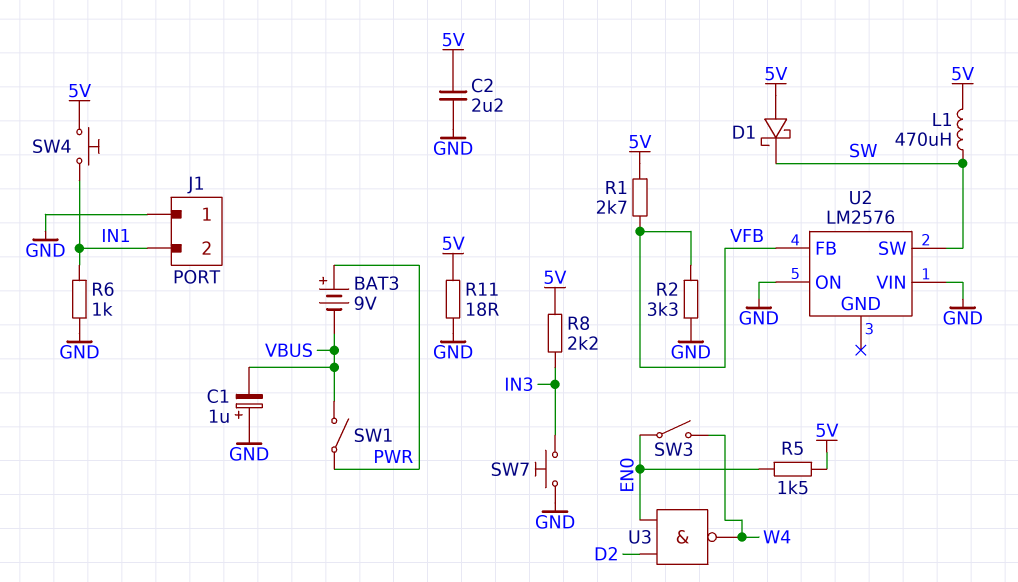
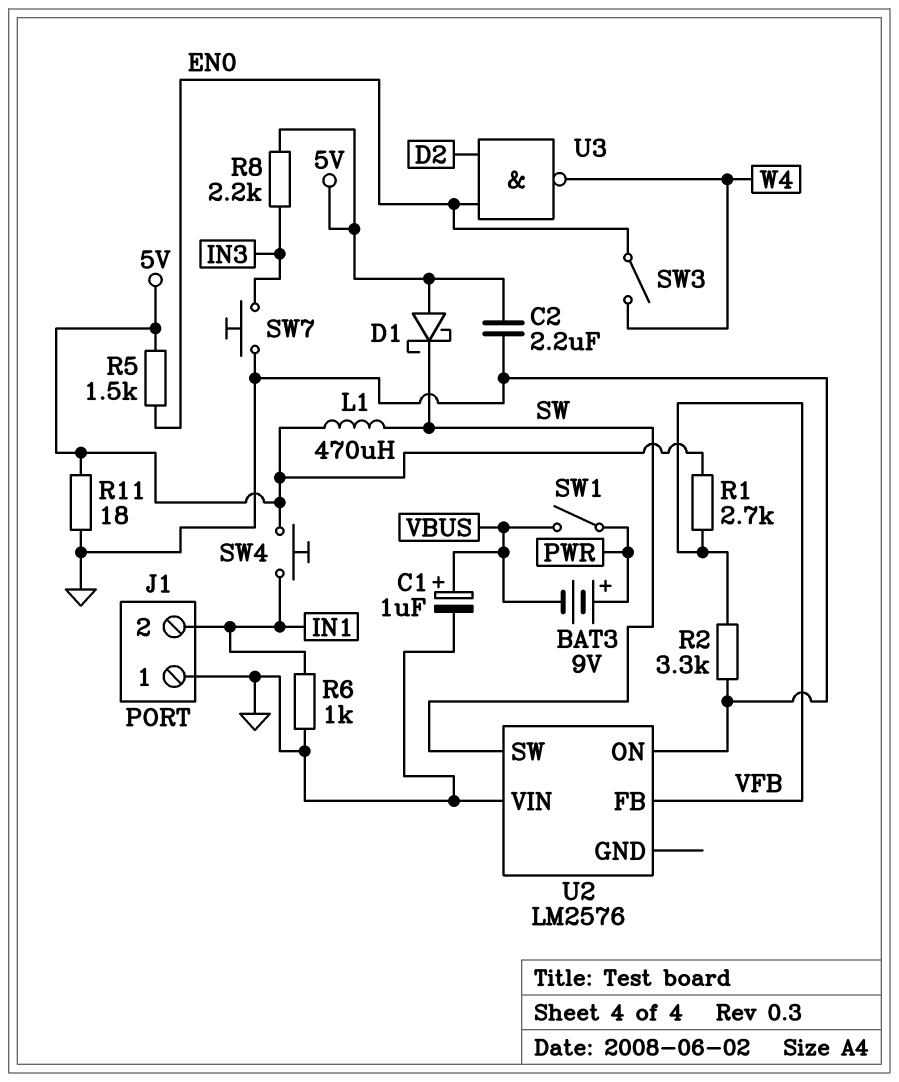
C1: 1uF (plus GND, minus VBUS) -> 1uF (plus VBUS, minus GND)

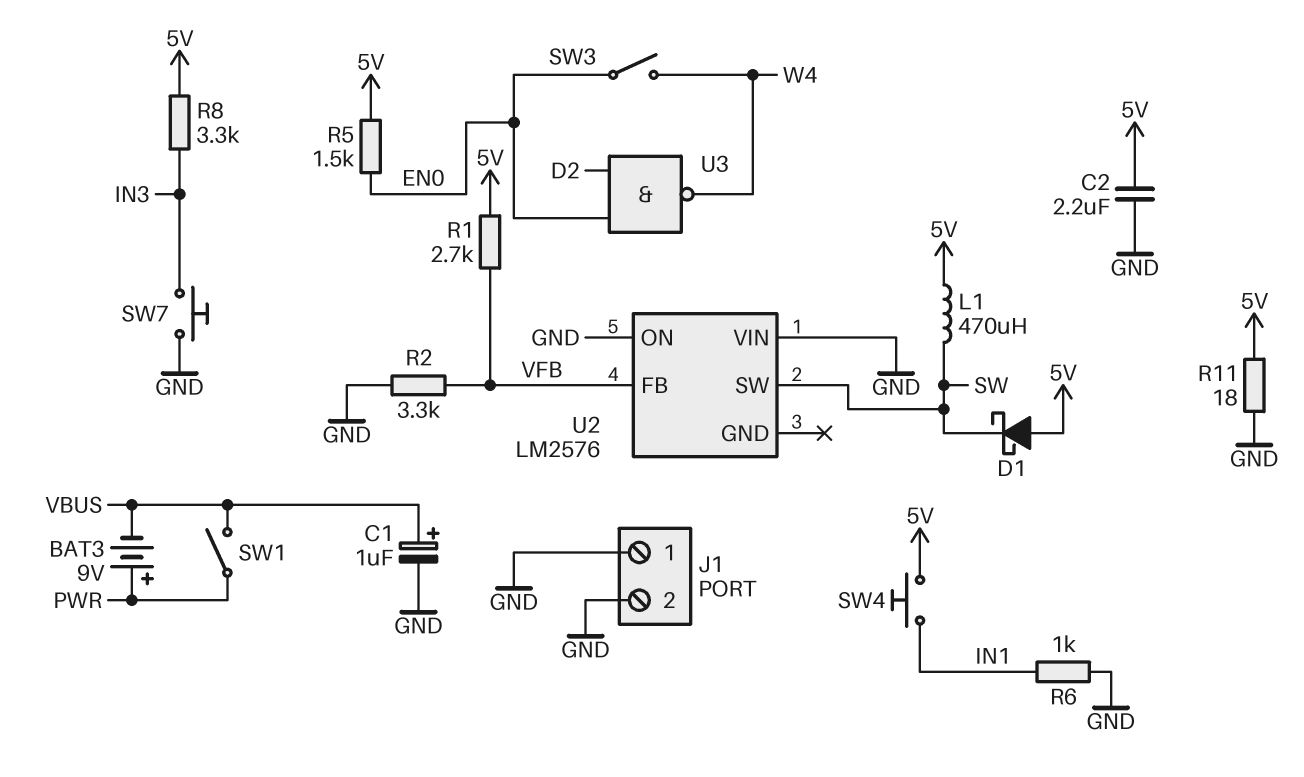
J1 pin 2: IN1 -> GND
R8: 2.2k (5V, IN3) -> 3.3k (5V, IN3)

